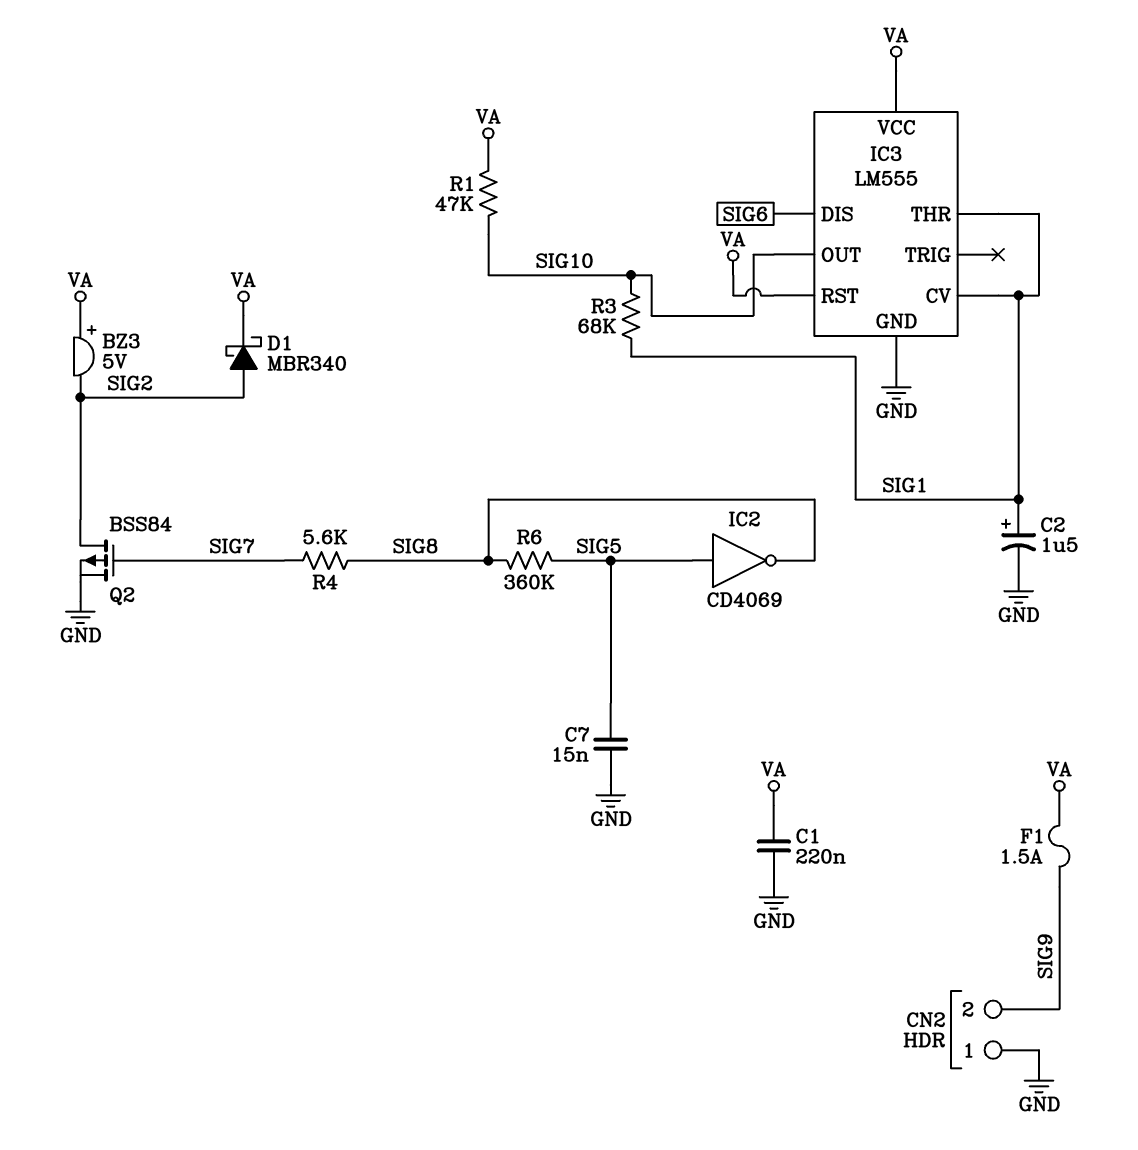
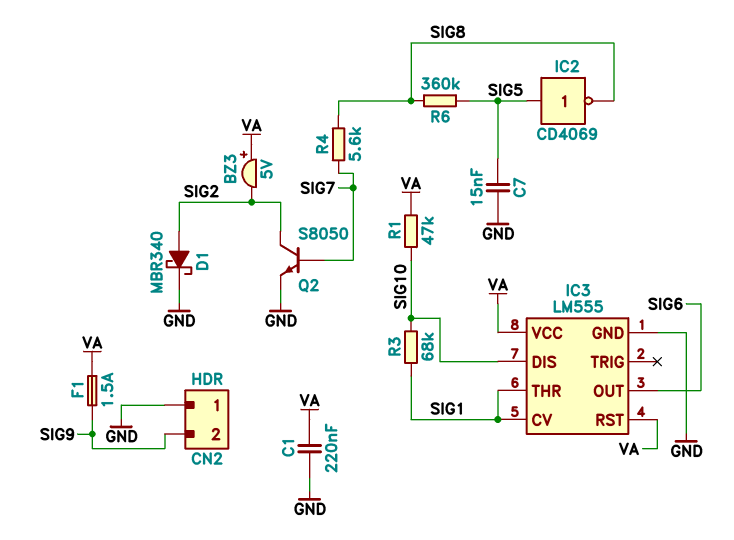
C2: 1.5uF (plus SIG1, minus GND) -> none
D1: schottky MBR340 (A SIG2, K VA) -> schottky MBR340 (A SIG2, K GND)
IC3 pin DIS: SIG6 -> SIG10
IC3 pin OUT: SIG10 -> SIG6
Q2: PMOS BSS84 (G SIG7, D SIG2, S GND) -> NPN S8050 (B SIG7, C SIG2, E GND)

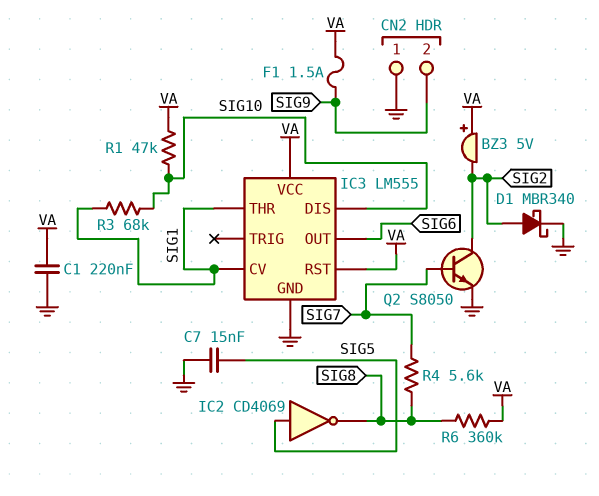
R6: 360k (SIG5, SIG8) -> 360k (SIG8, VA)

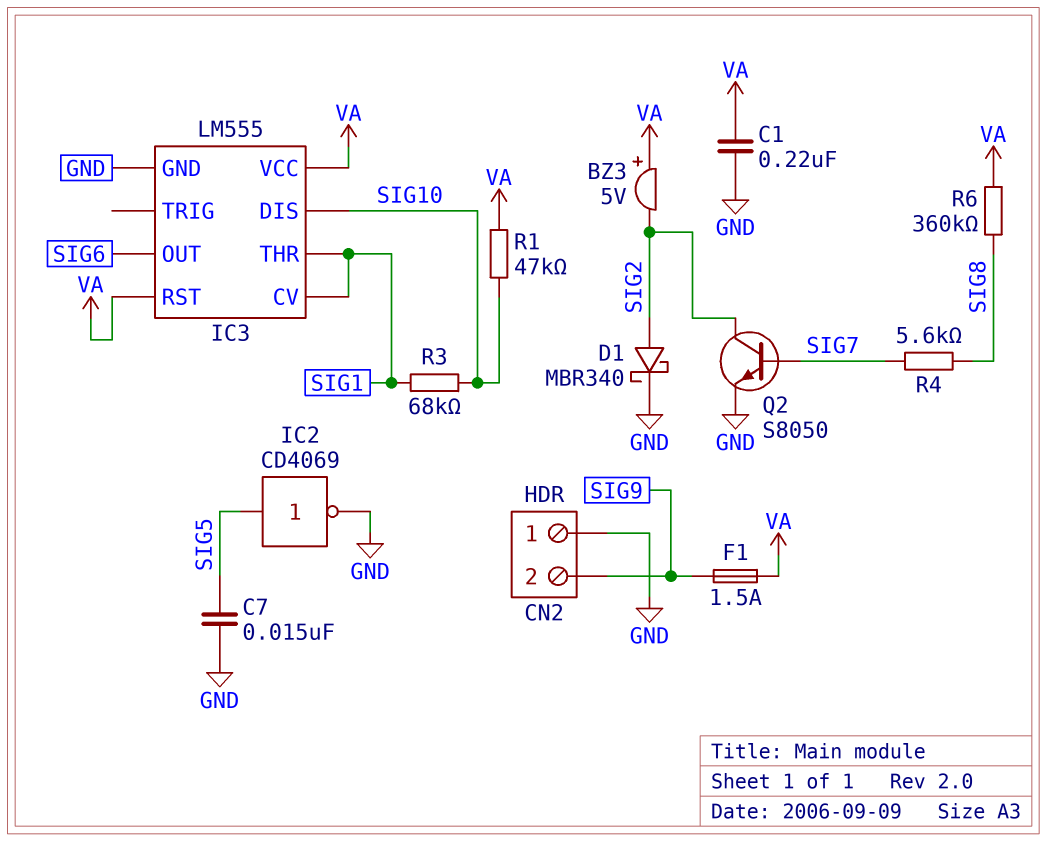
IC2: NOT CD4069 (in SIG5, out SIG8) -> NOT CD4069 (in SIG5, out GND)

